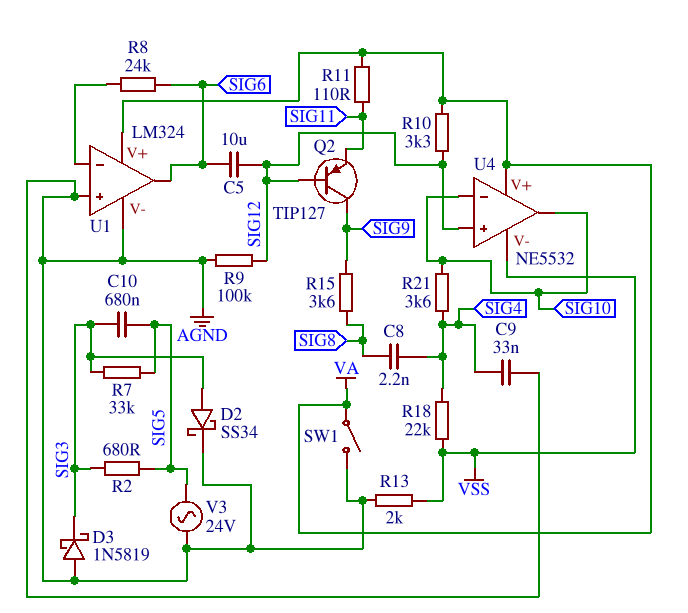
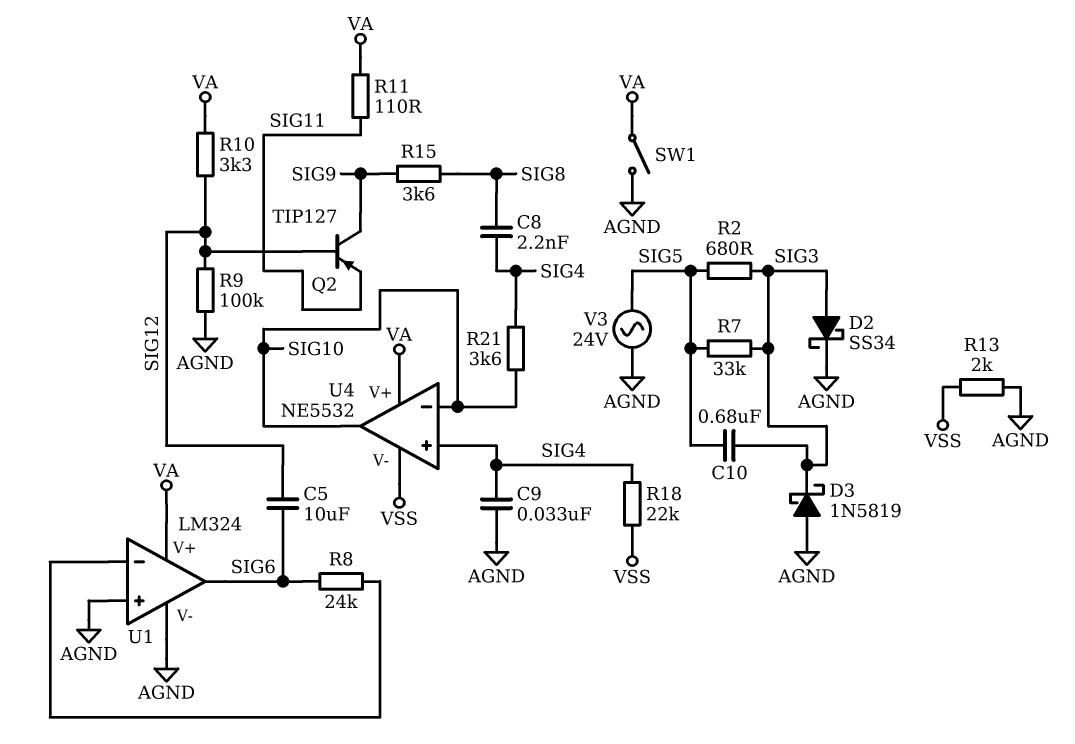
U4 pin in+: SIG12 -> SIG4

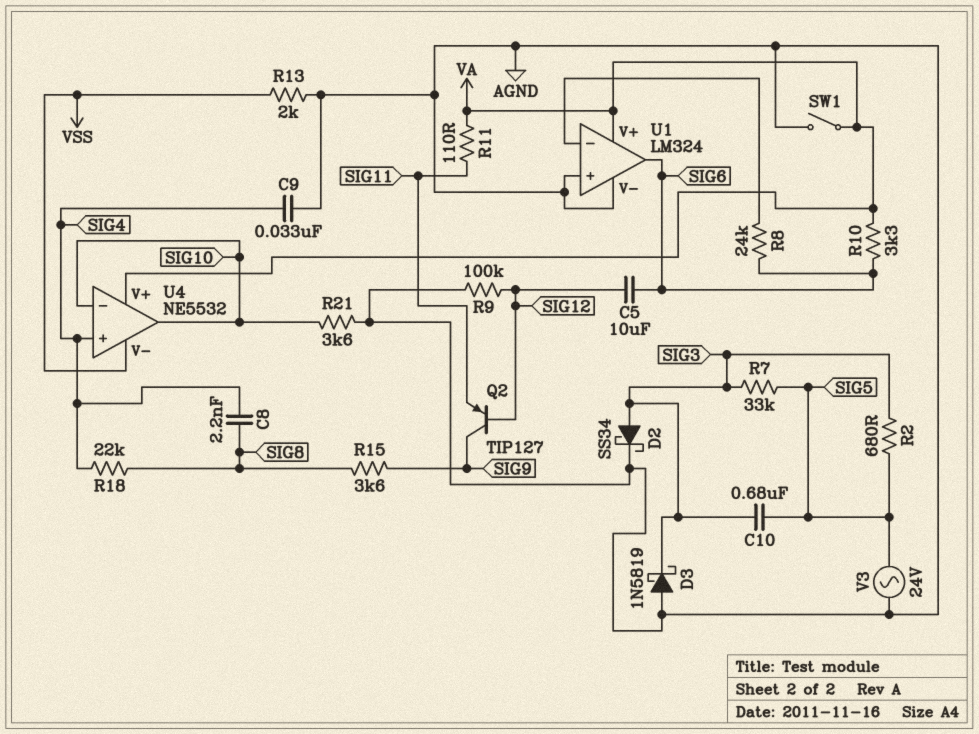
R10: 3.3k (SIG12, VA) -> 3.3k (SIG6, VA)
R18: 22k (SIG4, VSS) -> 22k (SIG4, SIG8)
R21: 3.6k (SIG4, SIG10) -> 3.6k (AGND, SIG10)

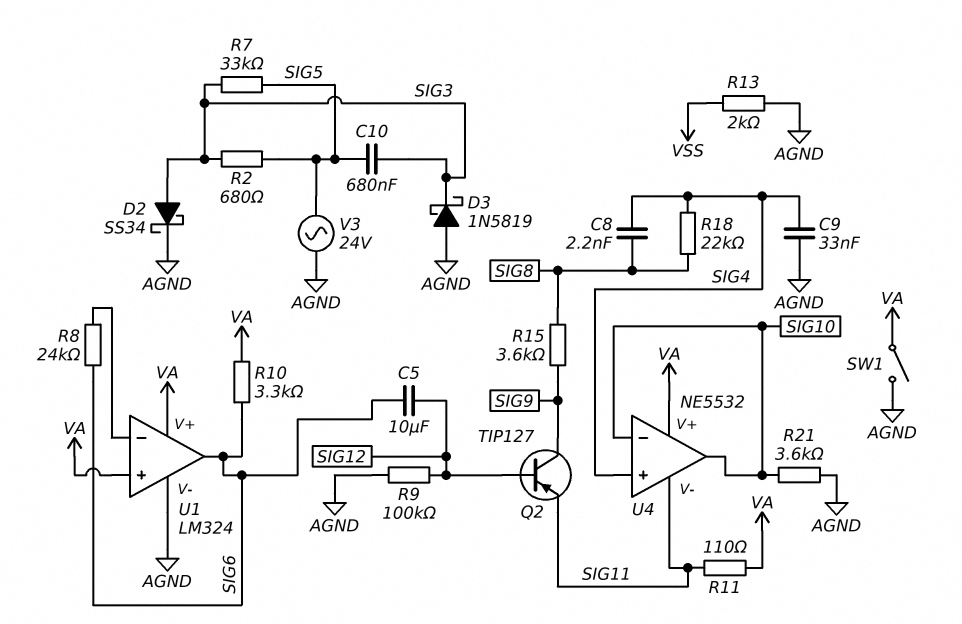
U1 pin in+: AGND -> VA
U4 pin V-: VSS -> SIG11

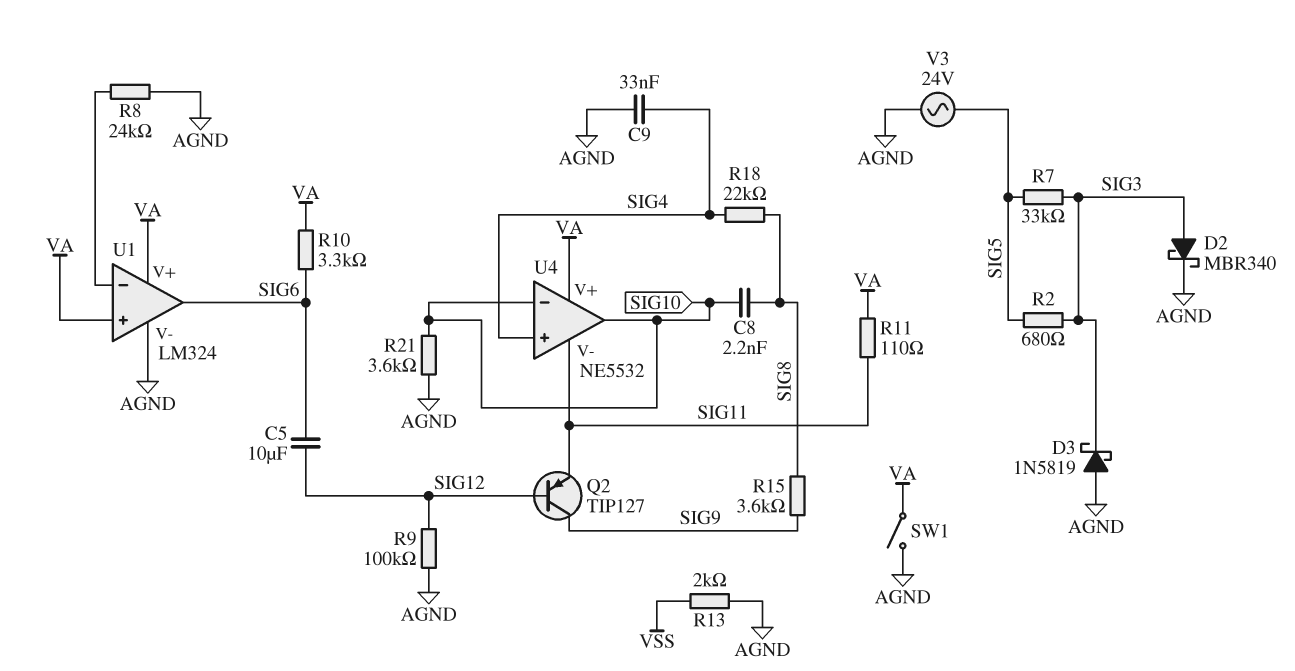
C8: 2.2nF (SIG4, SIG8) -> 2.2nF (SIG8, SIG10)
C10: 680nF (SIG3, SIG5) -> none
D2: schottky SS34 (A SIG3, K AGND) -> schottky MBR340 (A SIG3, K AGND)
R8: 24k (SIG6, U1/in-) -> 24k (AGND, U1/in-)

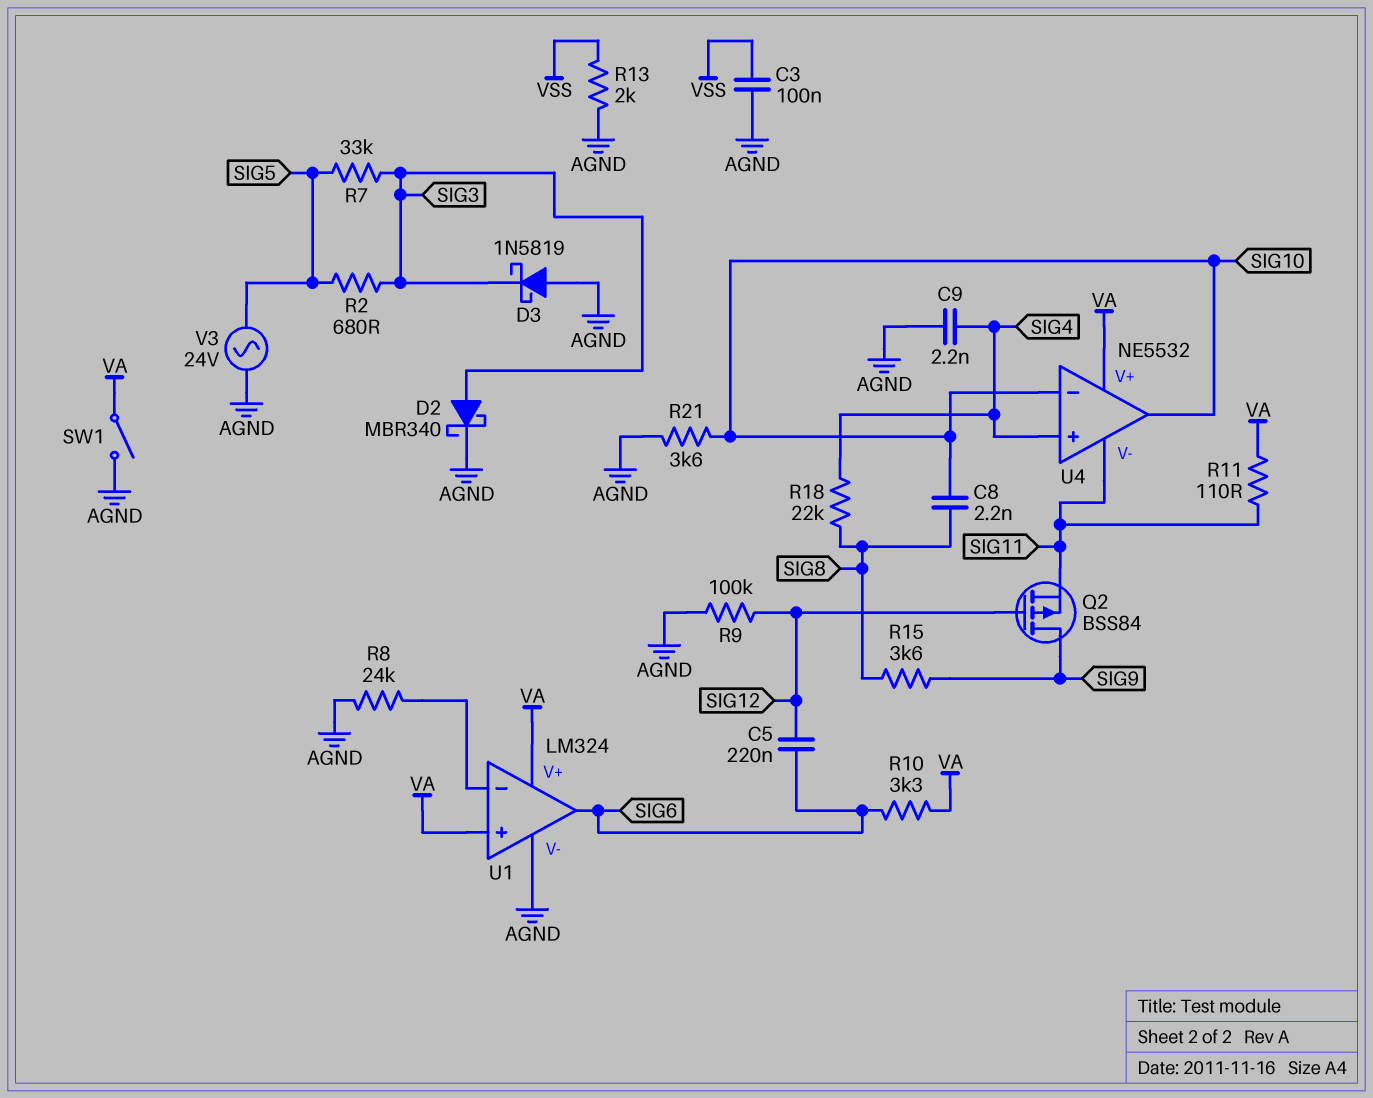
C3: none -> 100nF (AGND, VSS)
C5: 10uF (SIG6, SIG12) -> 220nF (SIG6, SIG12)
C9: 33nF (AGND, SIG4) -> 2.2nF (AGND, SIG4)
Q2: PNP TIP127 (B SIG12, C SIG9, E SIG11) -> PMOS BSS84 (G SIG12, D SIG9, S SIG11)

